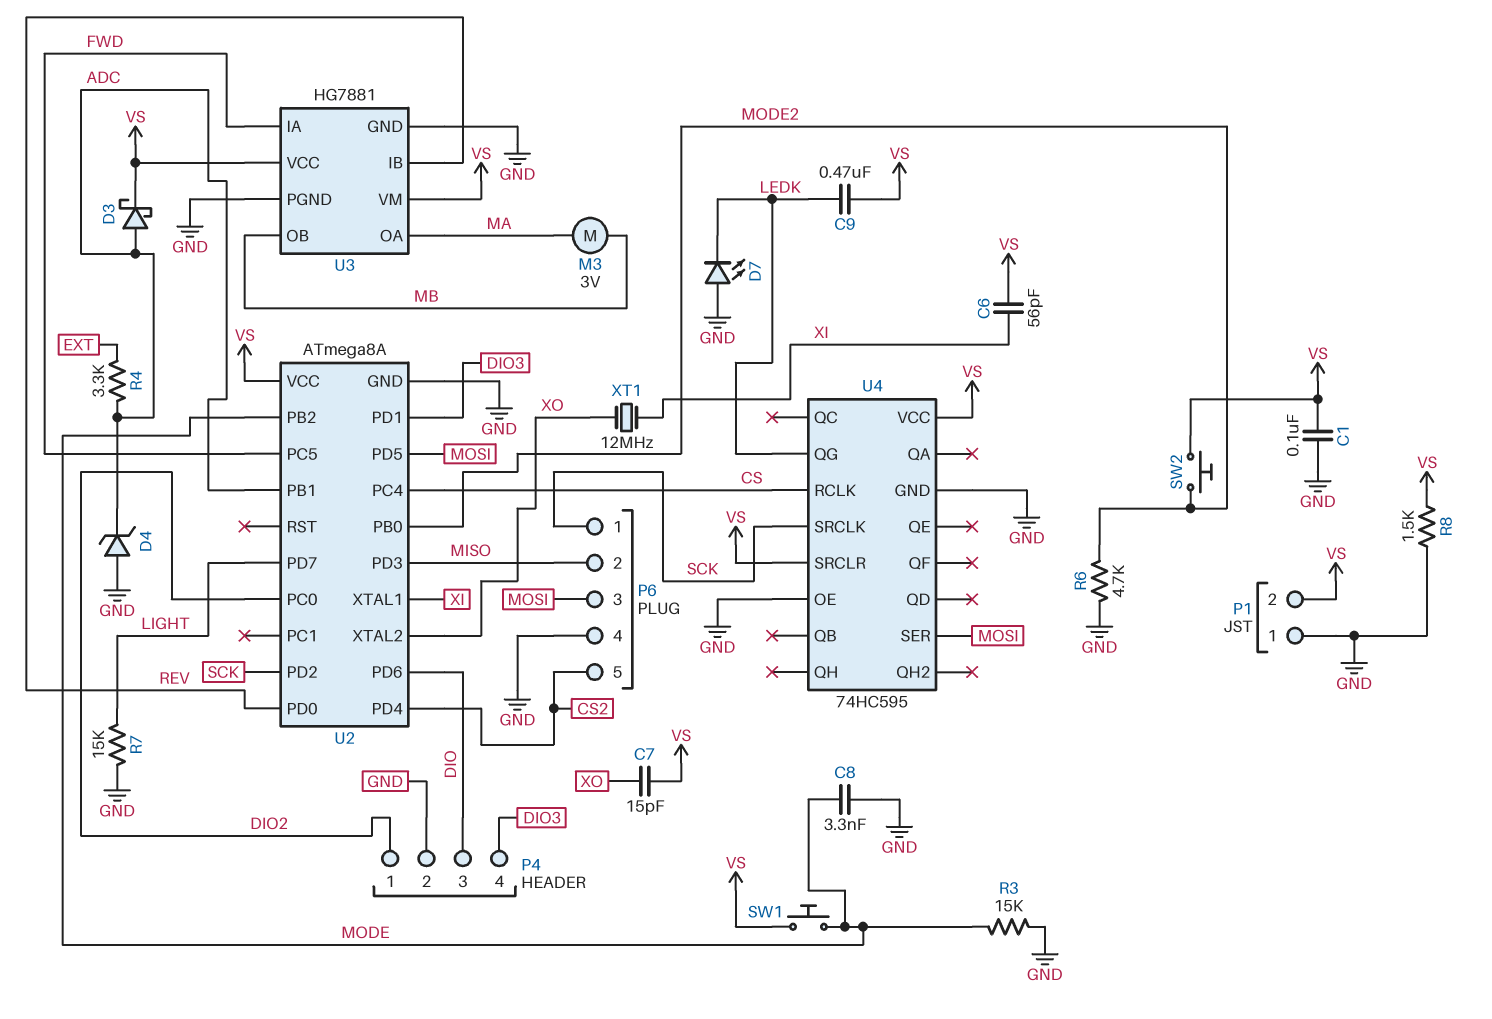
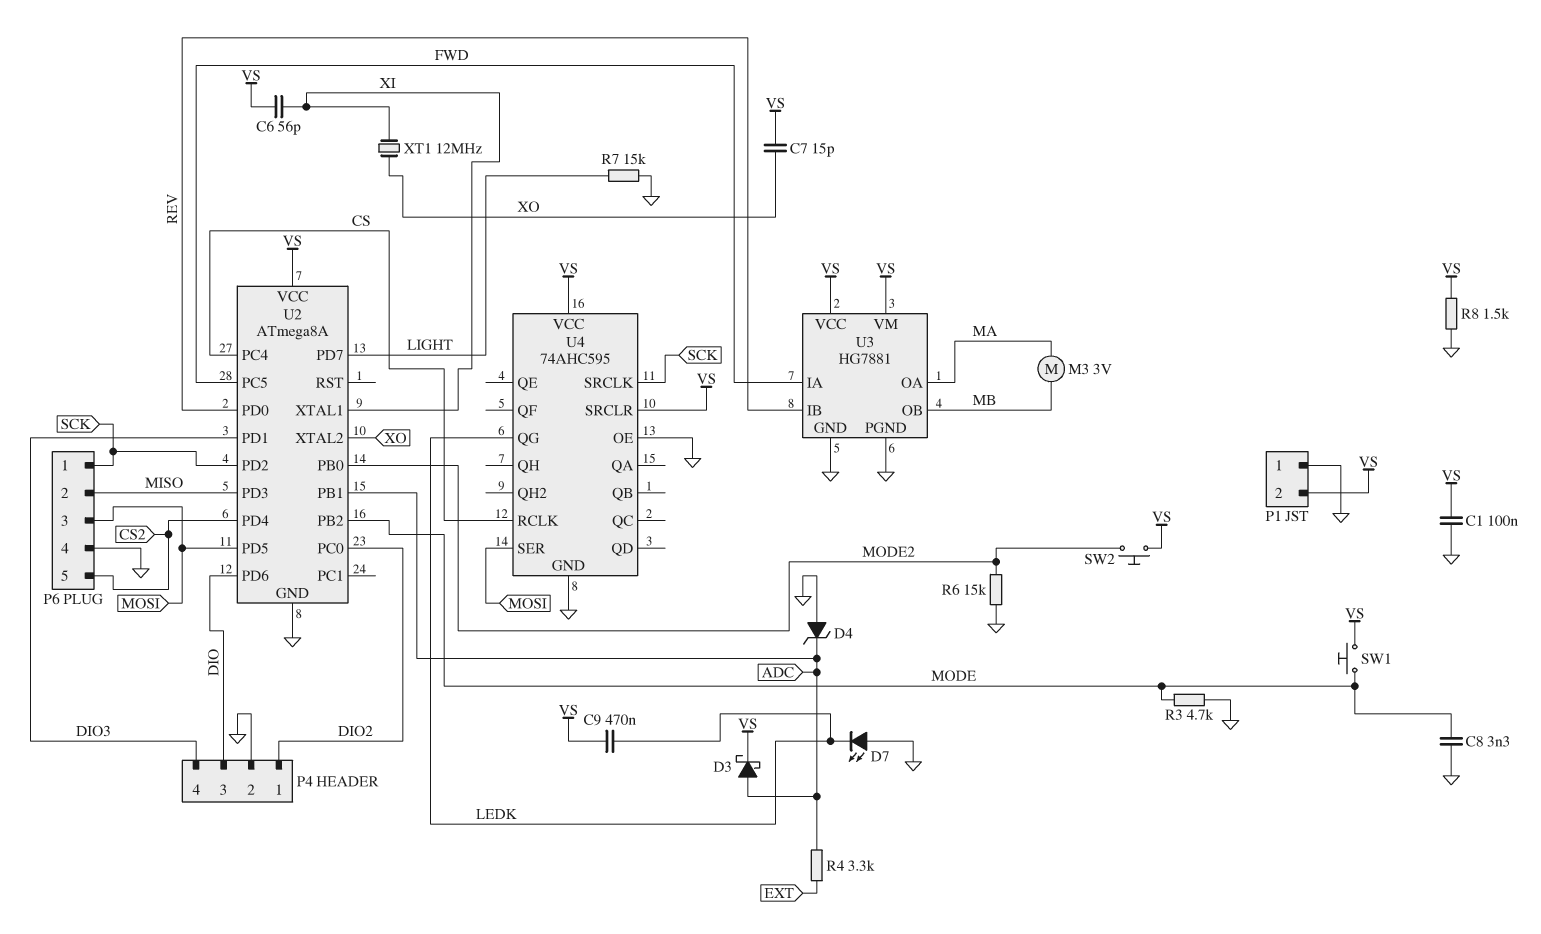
R3: 15k (GND, MODE) -> 4.7k (GND, MODE)
R6: 4.7k (GND, MODE2) -> 15k (GND, MODE2)
U4: 74HC595 -> 74AHC595

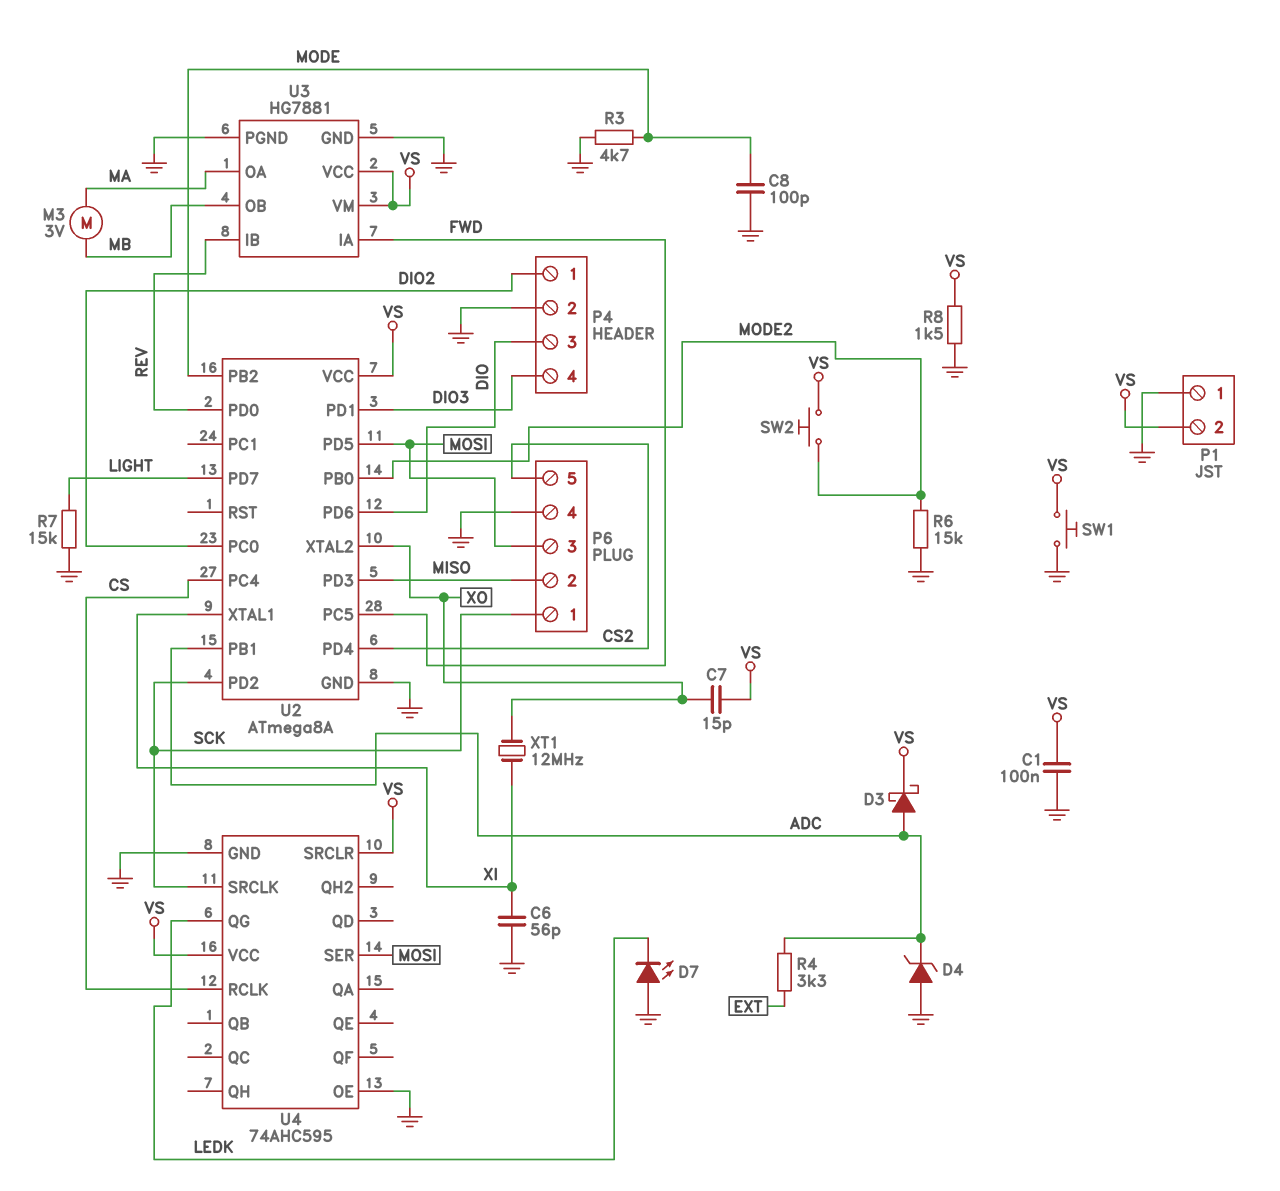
C6: 56pF (VS, XI) -> 56pF (GND, XI)
C8: 3.3nF (GND, MODE) -> 100pF (GND, MODE)
C9: 470nF (LEDK, VS) -> none
SW1: button (MODE, VS) -> button (GND, VS)

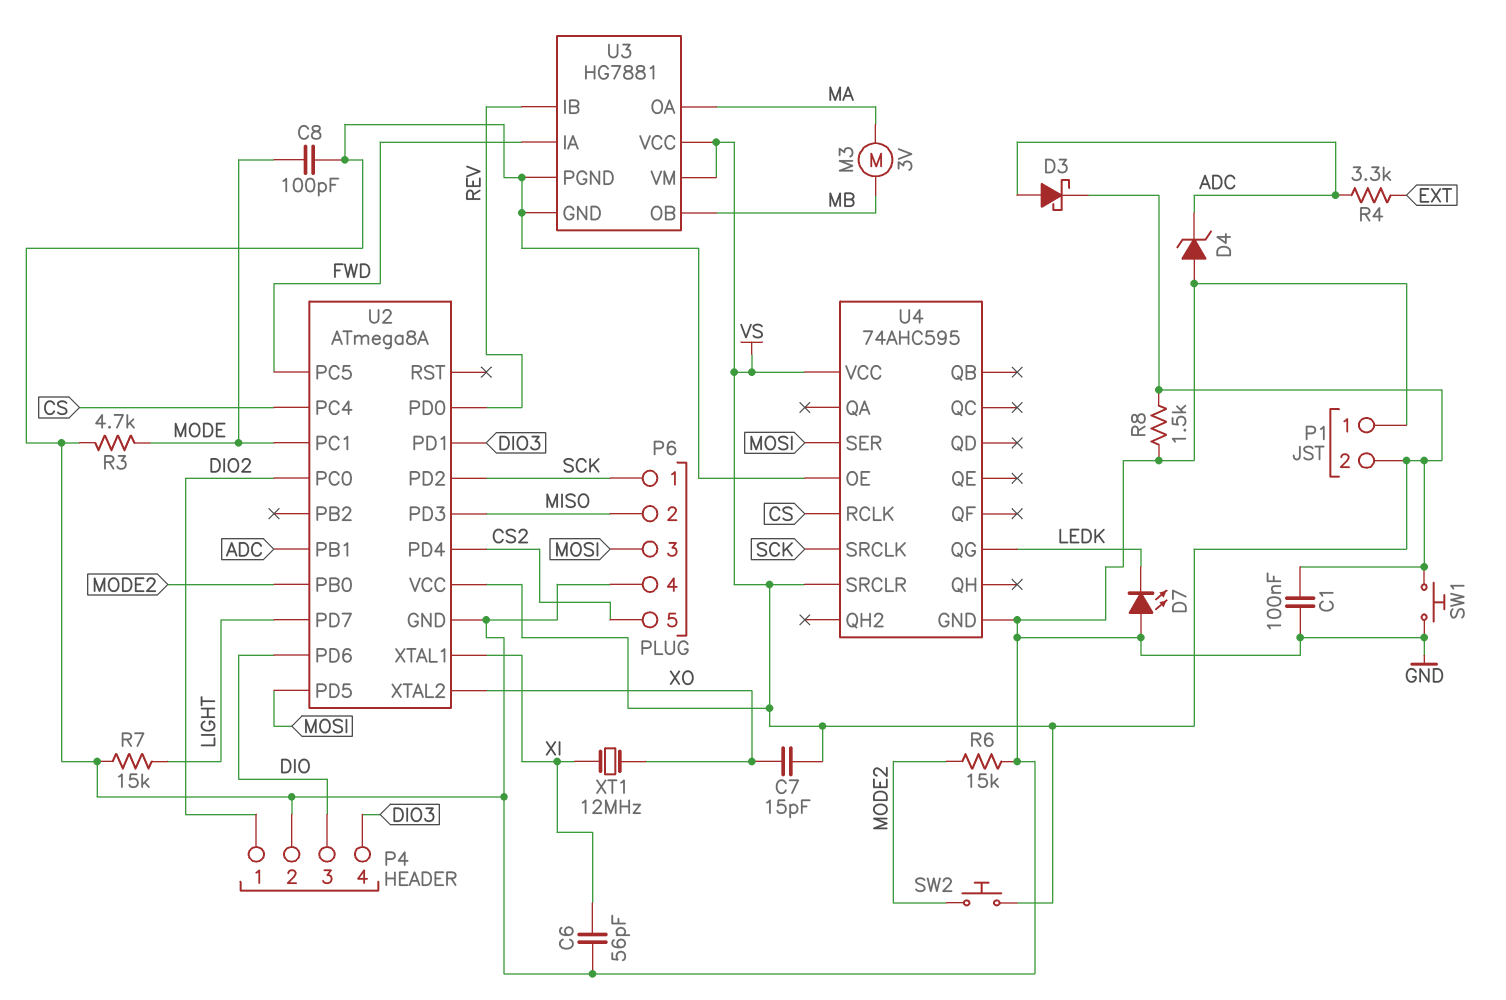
U2 pin PB2: MODE -> none
U2 pin PC1: none -> MODE

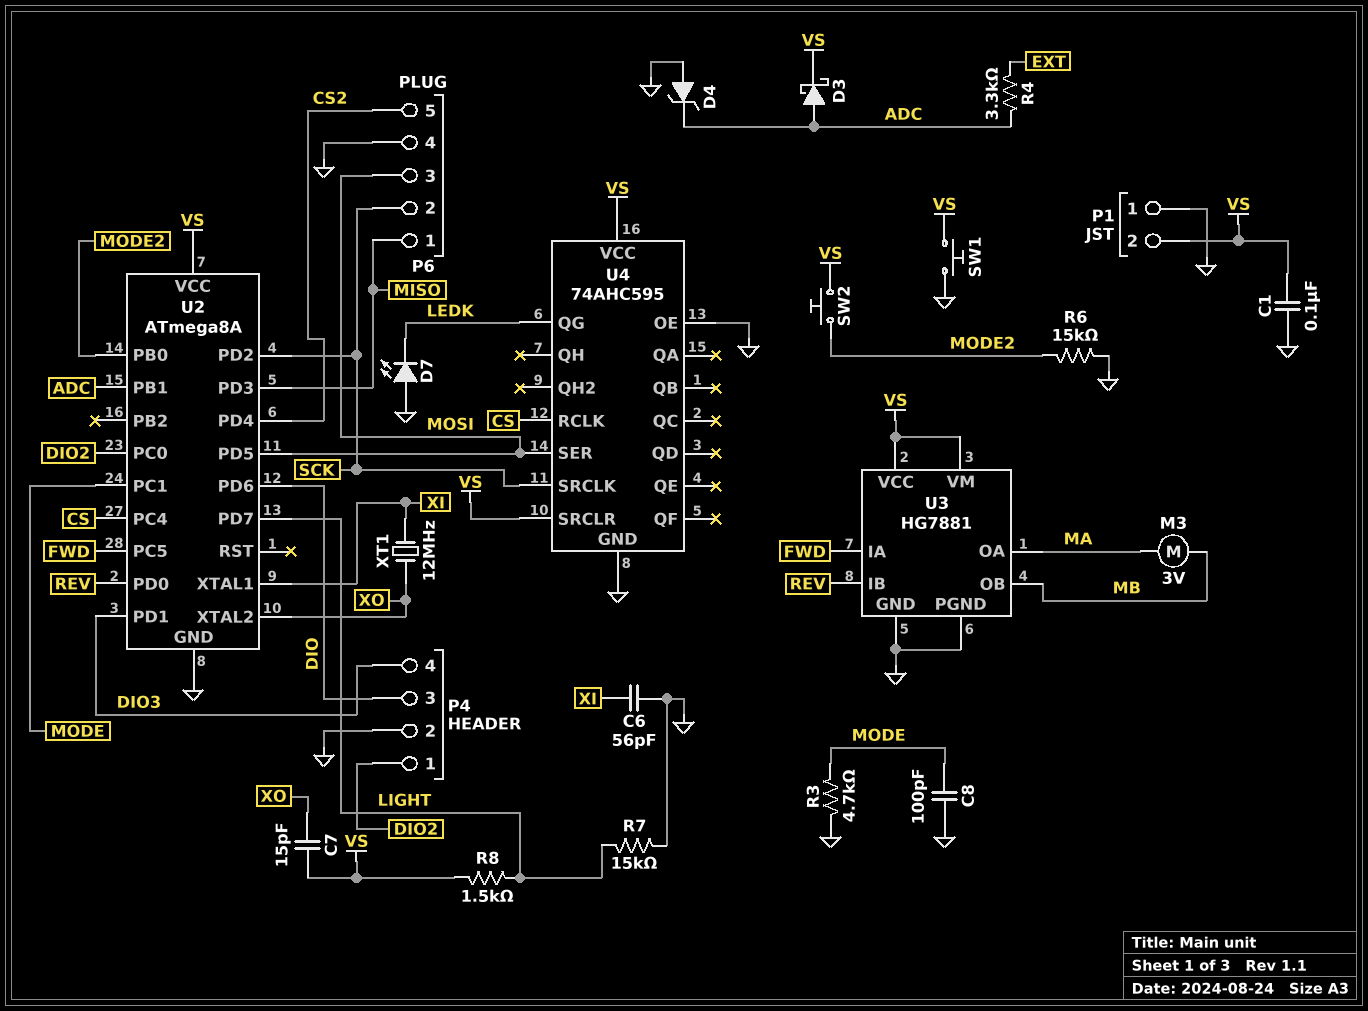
P6 pin 1: SCK -> MISO
P6 pin 2: MISO -> SCK
R8: 1.5k (GND, VS) -> 1.5k (LIGHT, VS)

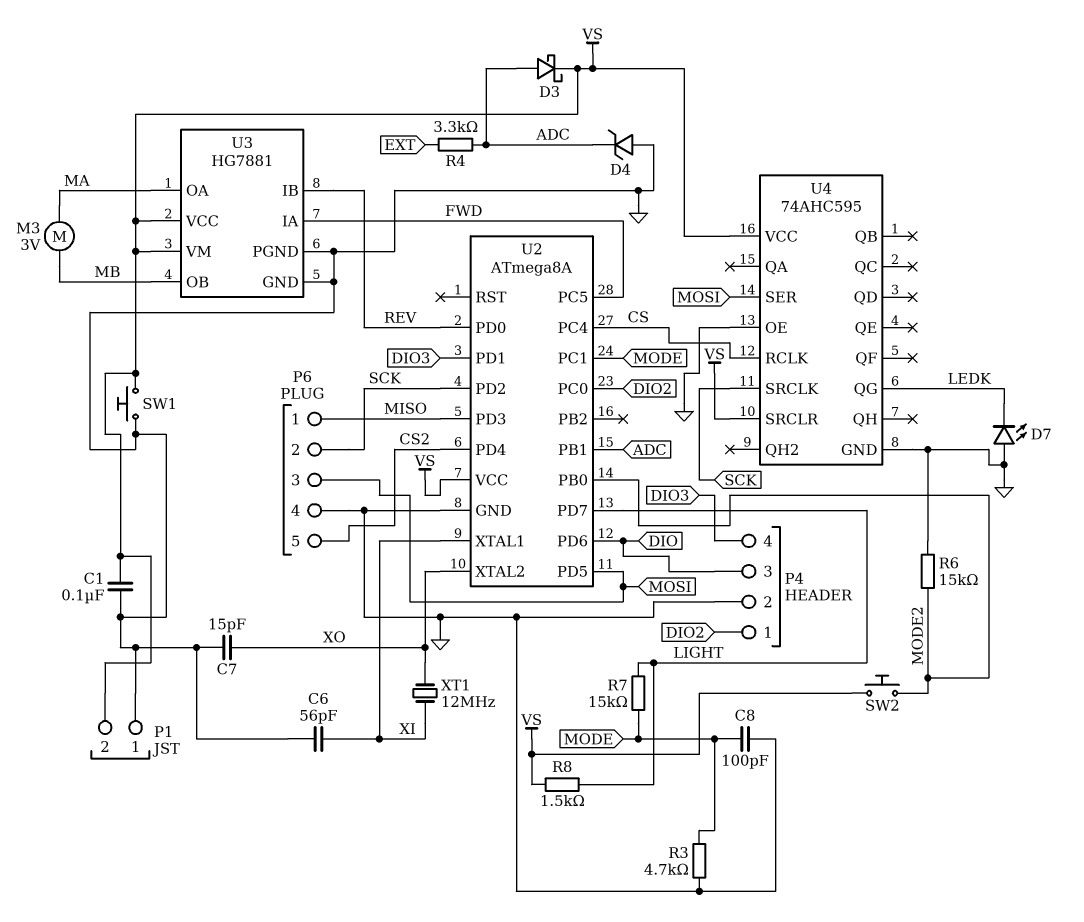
C7: 15pF (VS, XO) -> 15pF (GND, XO)
R7: 15k (GND, LIGHT) -> 15k (LIGHT, MODE)

